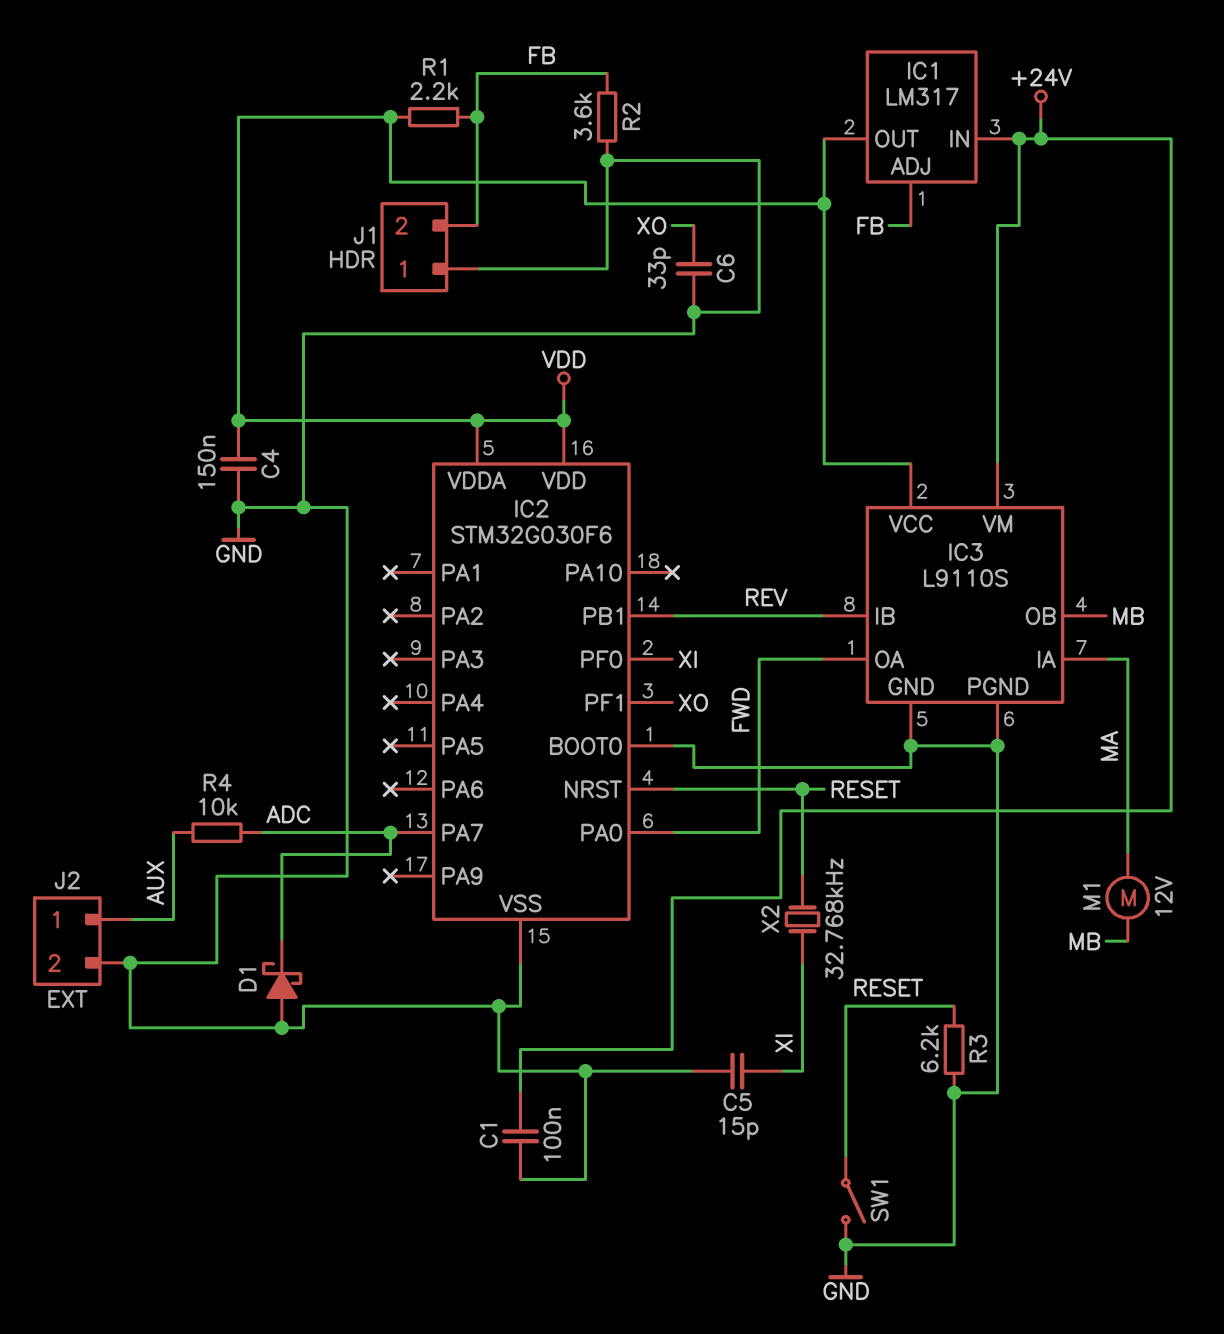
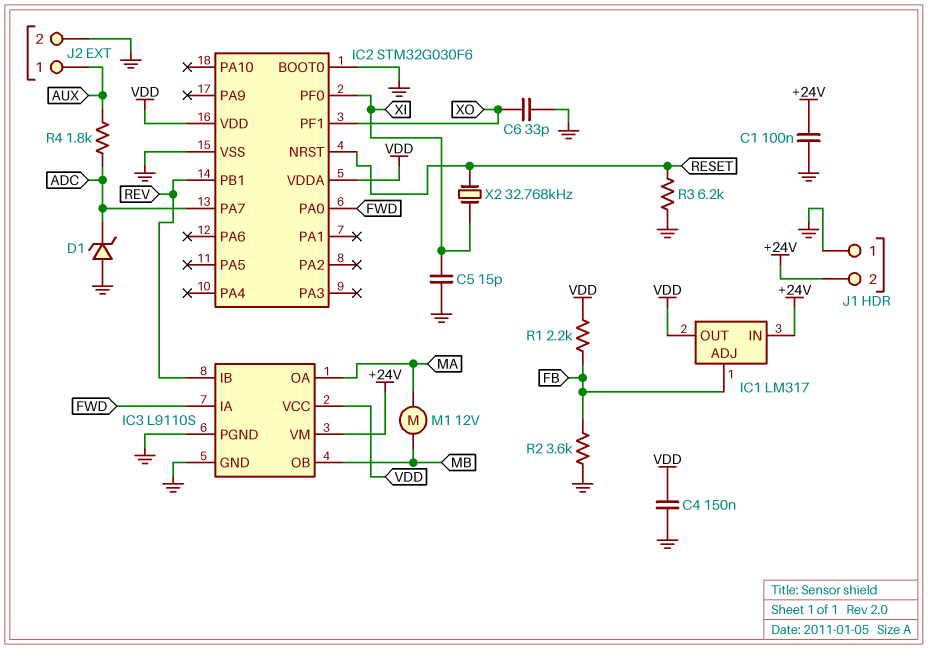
D1: schottky (A GND, K ADC) -> zener (A GND, K ADC)
IC3 pin IA: MA -> FWD
IC3 pin OA: FWD -> MA
J1 pin 2: FB -> +24V
R4: 10k (ADC, AUX) -> 1.8k (ADC, AUX)
SW1: switch (GND, RESET) -> none

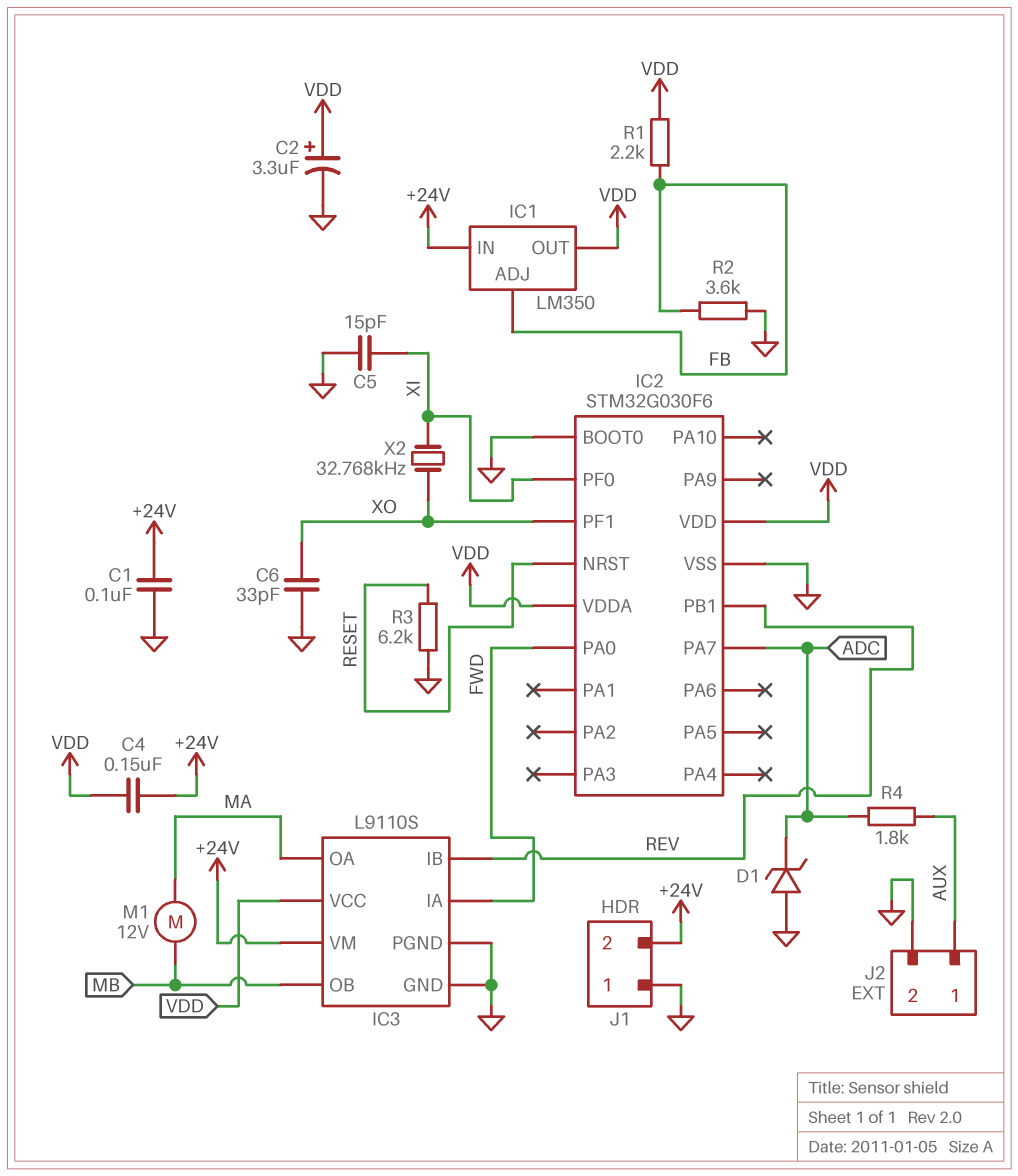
C2: none -> 3.3uF (plus VDD, minus GND)
C4: 150nF (GND, VDD) -> 150nF (+24V, VDD)
IC1: LM317 -> LM350
X2: 32.768kHz (RESET, XI) -> 32.768kHz (XI, XO)

